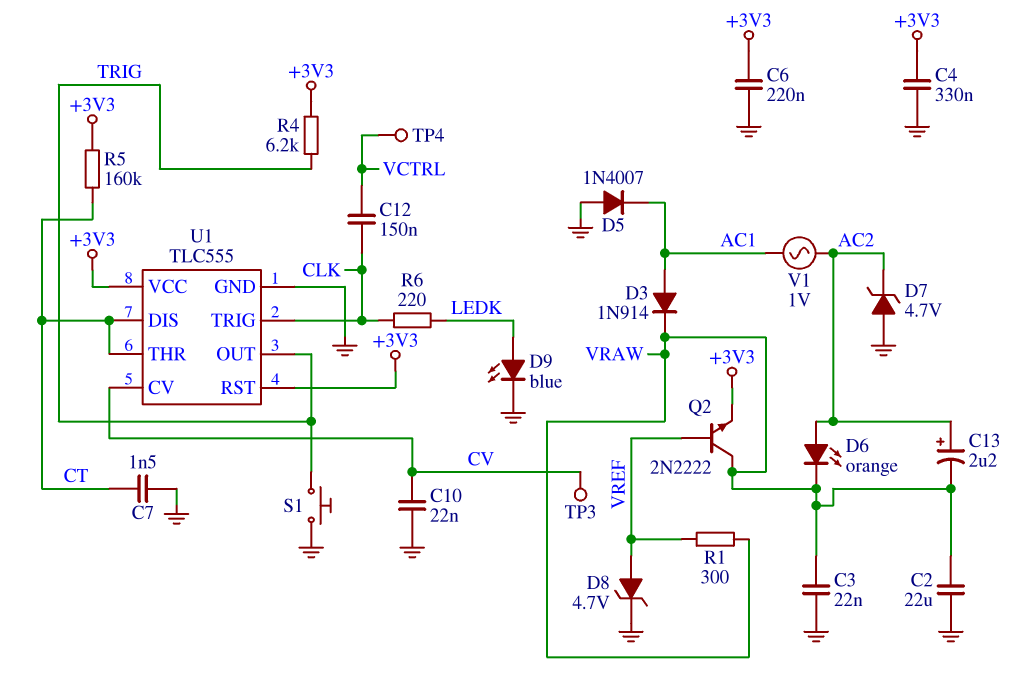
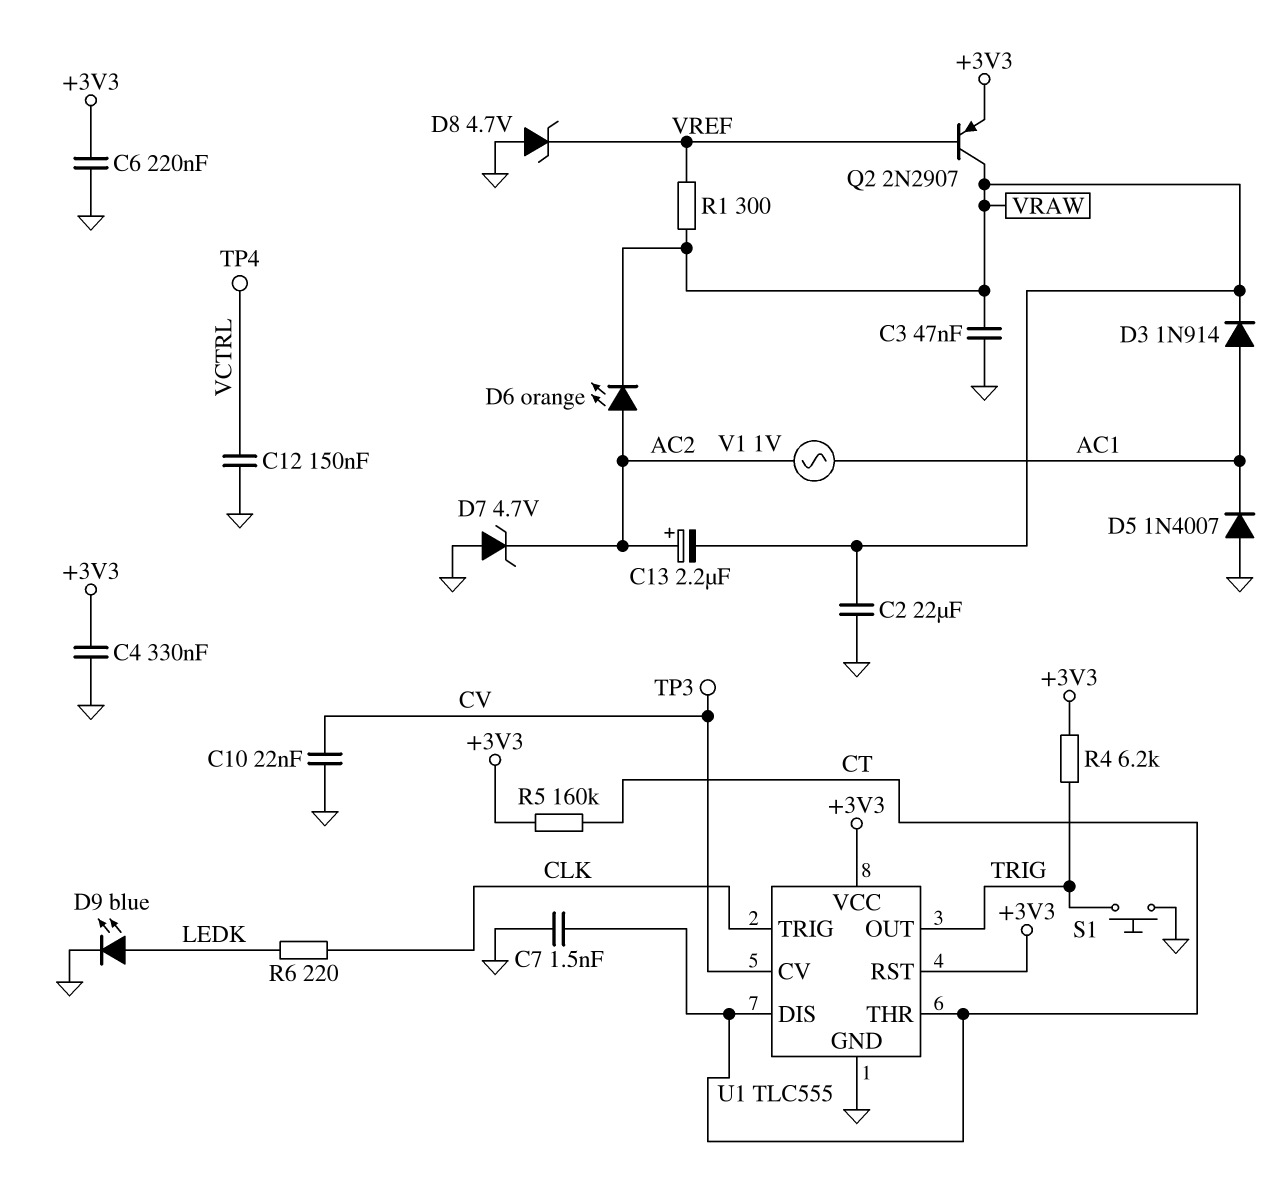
C3: 22nF (GND, VRAW) -> 47nF (GND, VRAW)
C12: 150nF (CLK, VCTRL) -> 150nF (GND, VCTRL)
D8: zener 4.7V (A VREF, K GND) -> zener 4.7V (A GND, K VREF)
Q2: NPN 2N2222 (B VREF, C VRAW, E +3V3) -> PNP 2N2907 (B VREF, C VRAW, E +3V3)

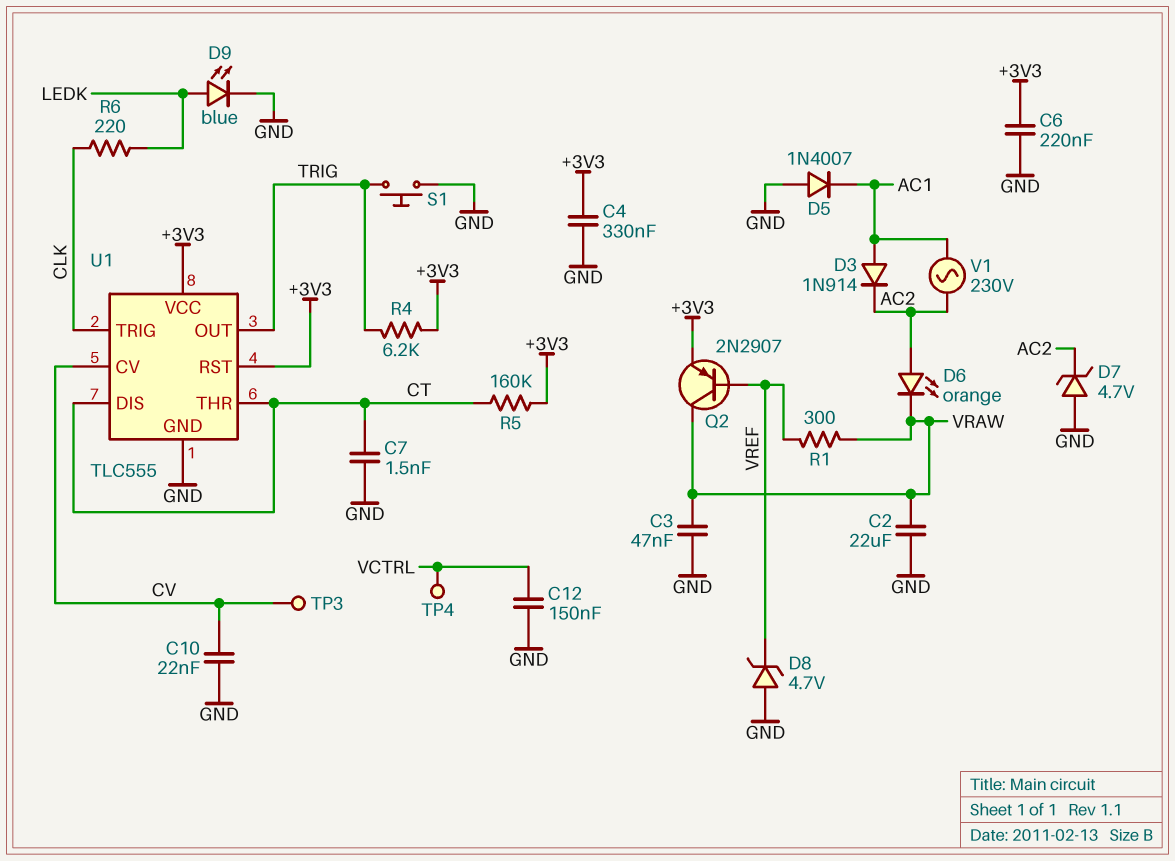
C13: 2.2uF (plus AC2, minus VRAW) -> none
D3: diode 1N914 (A AC1, K VRAW) -> diode 1N914 (A AC1, K AC2)
V1: AC 1V (AC1, AC2) -> AC 230V (AC1, AC2)

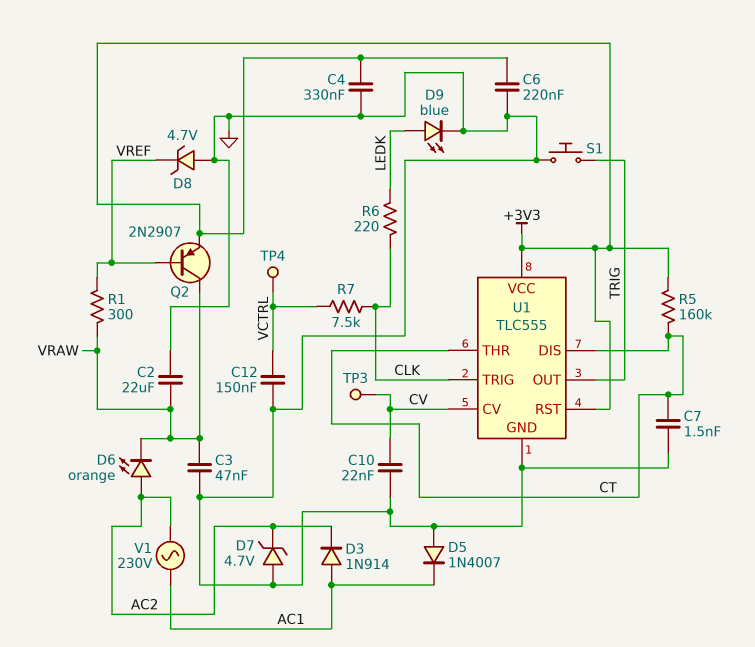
R4: 6.2k (+3V3, TRIG) -> none
R7: none -> 7.5k (CLK, VCTRL)

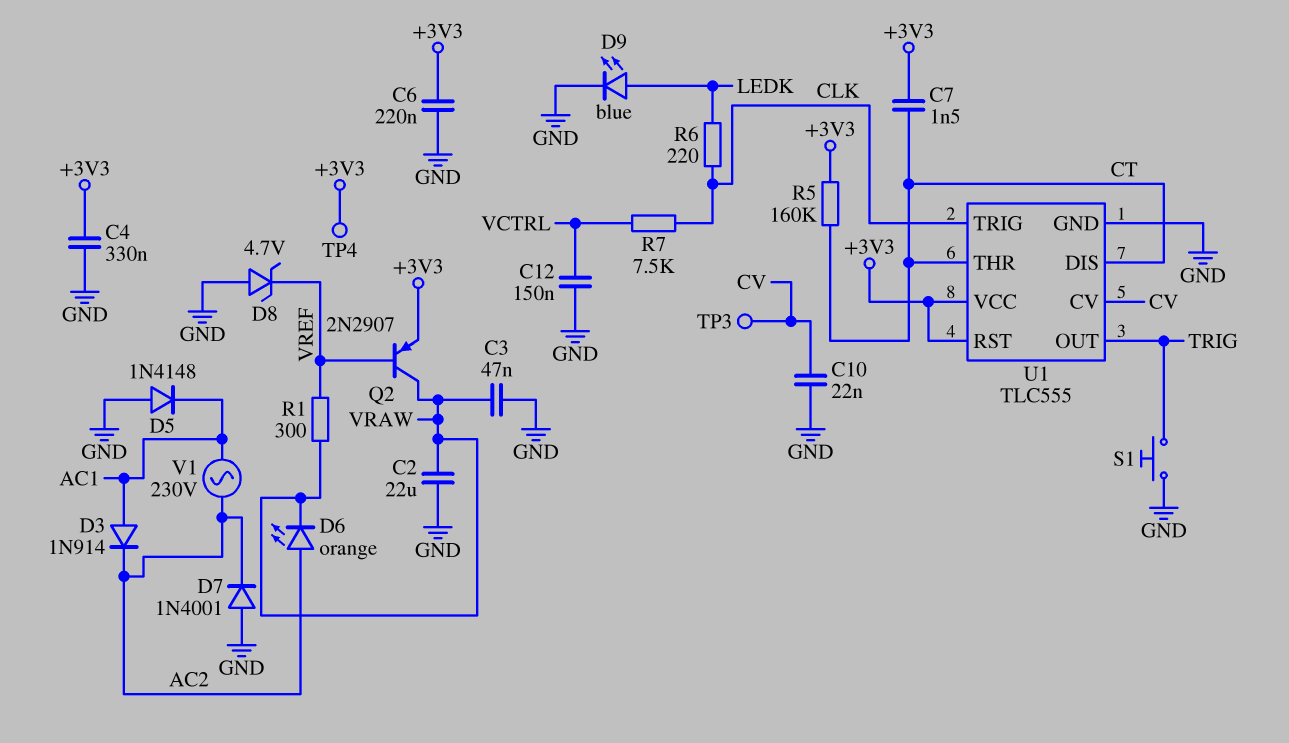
C7: 1.5nF (CT, GND) -> 1.5nF (+3V3, CT)
D5: diode 1N4007 (A GND, K AC1) -> diode 1N4148 (A GND, K AC1)
D7: zener 4.7V (A GND, K AC2) -> diode 1N4001 (A GND, K AC2)
TP4: test point (VCTRL) -> test point (+3V3)

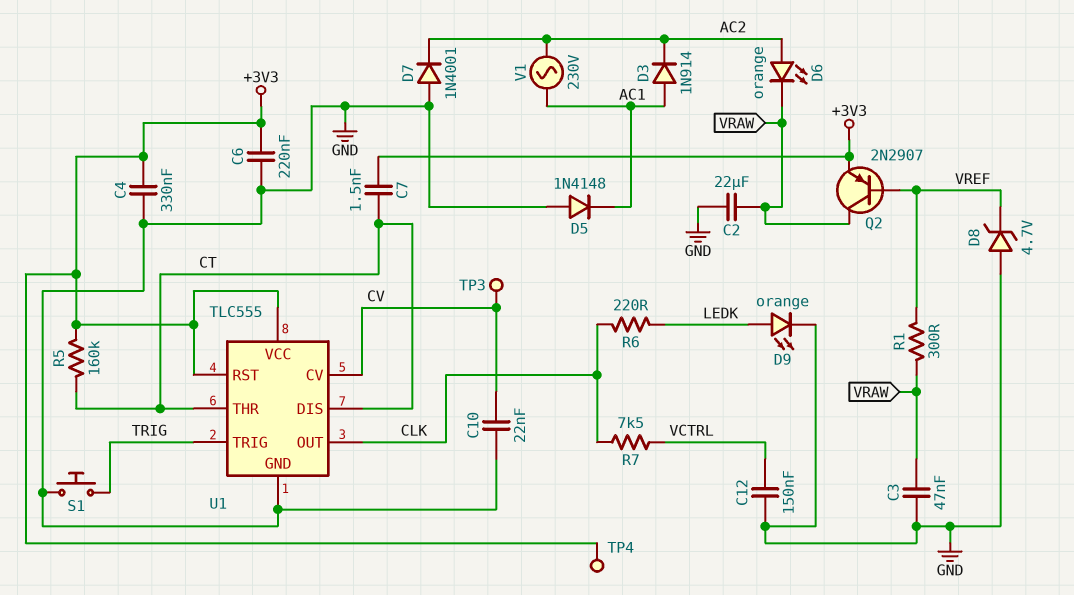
D9: LED blue (A LEDK, K GND) -> LED orange (A LEDK, K GND)
U1 pin OUT: TRIG -> CLK
U1 pin TRIG: CLK -> TRIG

